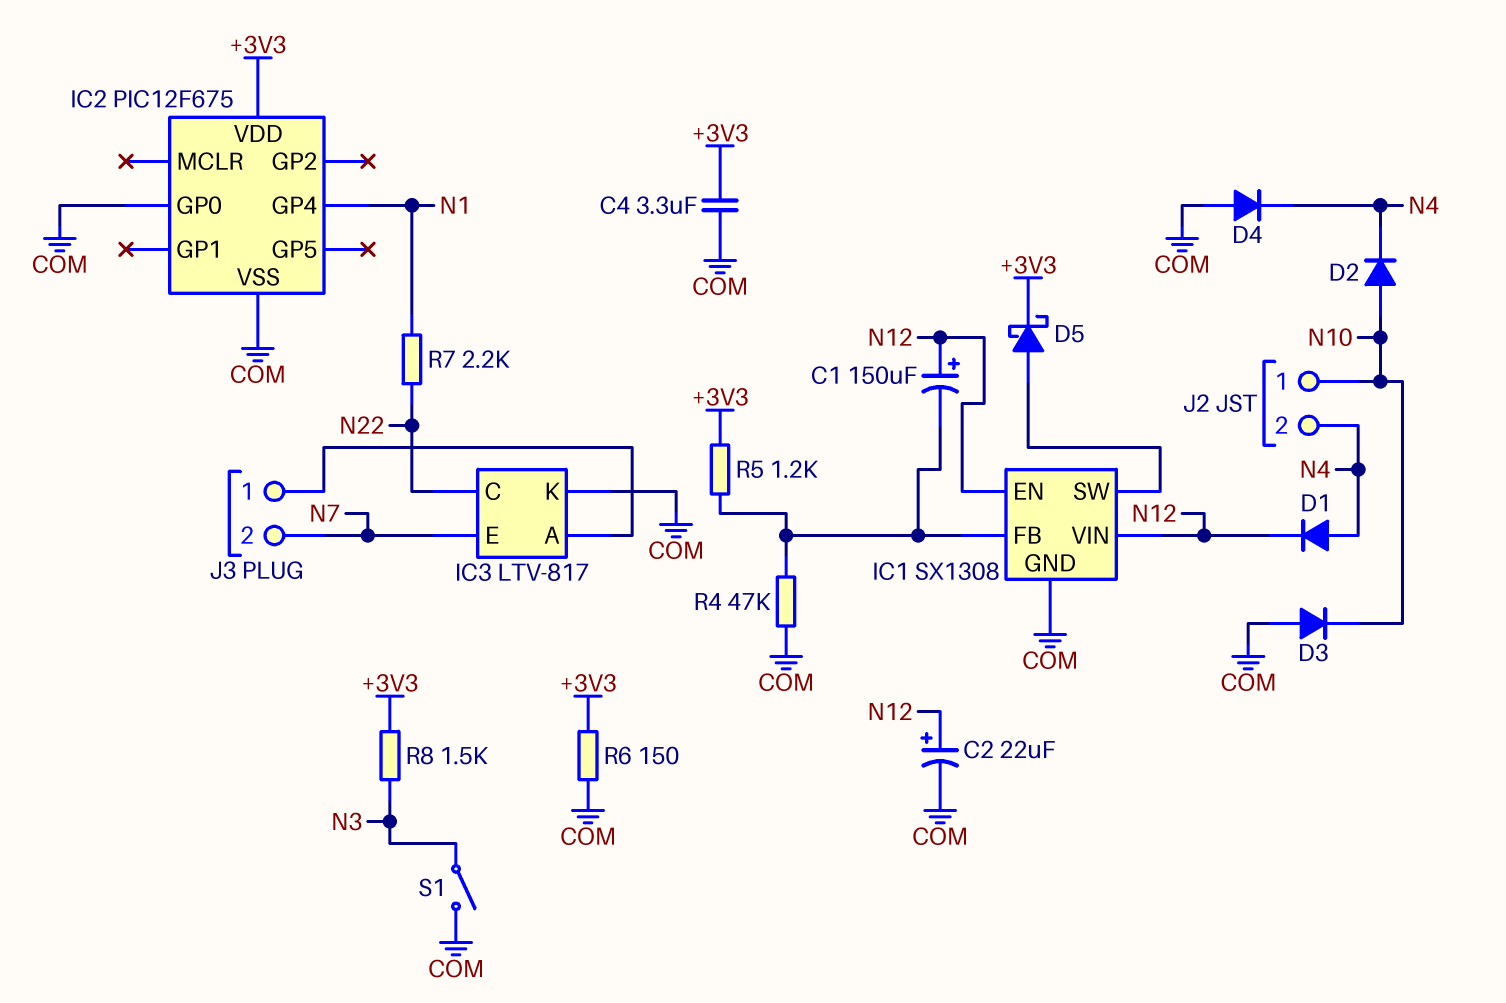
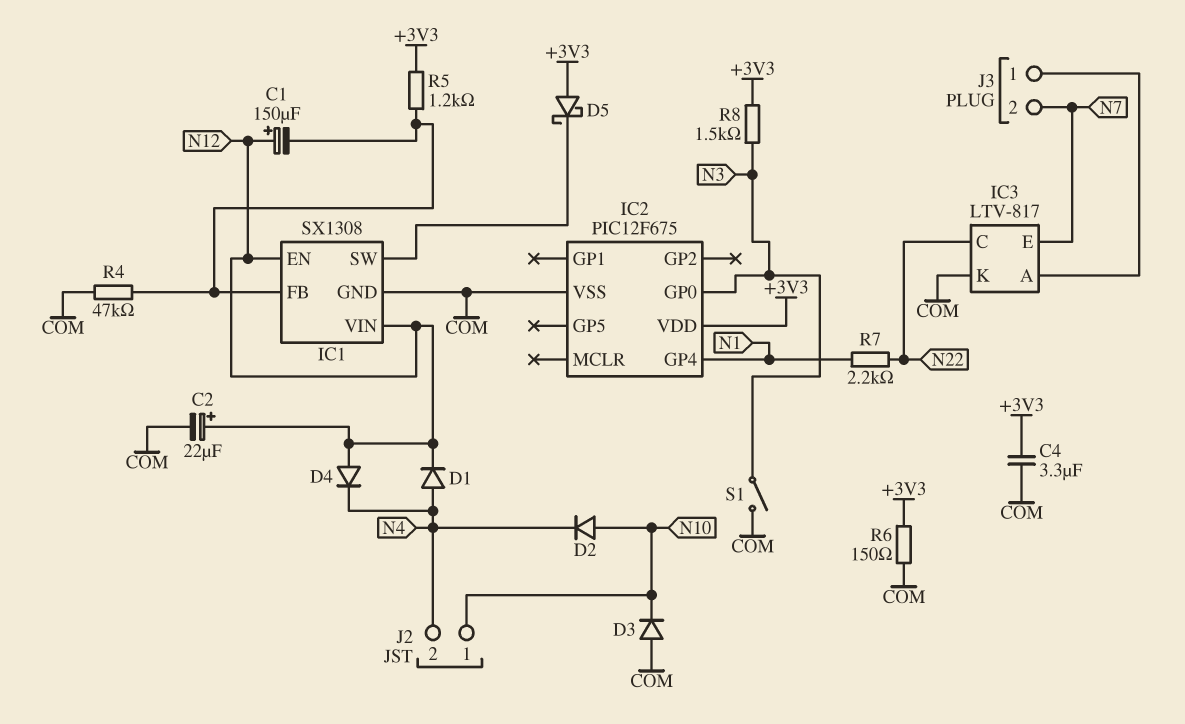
D4: diode (A COM, K N4) -> diode (A N12, K N4)
D5: schottky (A IC1/SW, K +3V3) -> schottky (A +3V3, K IC1/SW)
IC2 pin GP0: COM -> N3

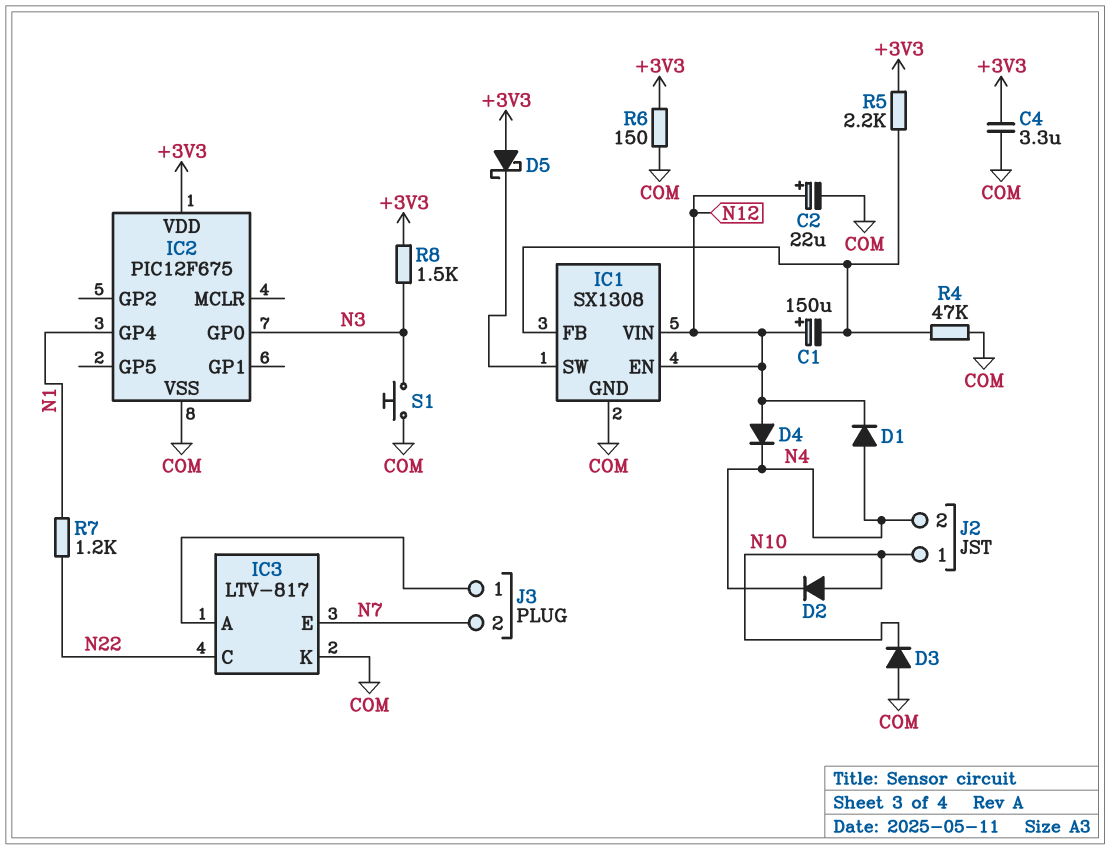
R5: 1.2k (+3V3, IC1/FB) -> 2.2k (+3V3, IC1/FB)
R7: 2.2k (N1, N22) -> 1.2k (N1, N22)
S1: switch (COM, N3) -> button (COM, N3)

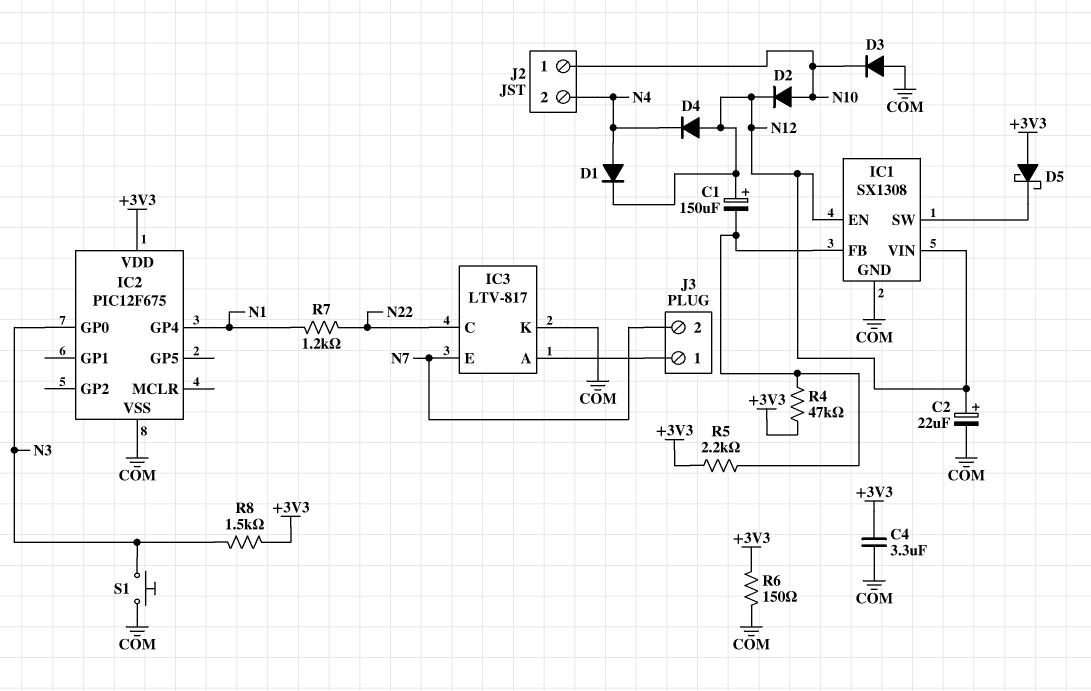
D2: diode (A N10, K N4) -> diode (A N10, K N12)
R4: 47k (COM, IC1/FB) -> 47k (+3V3, IC1/FB)

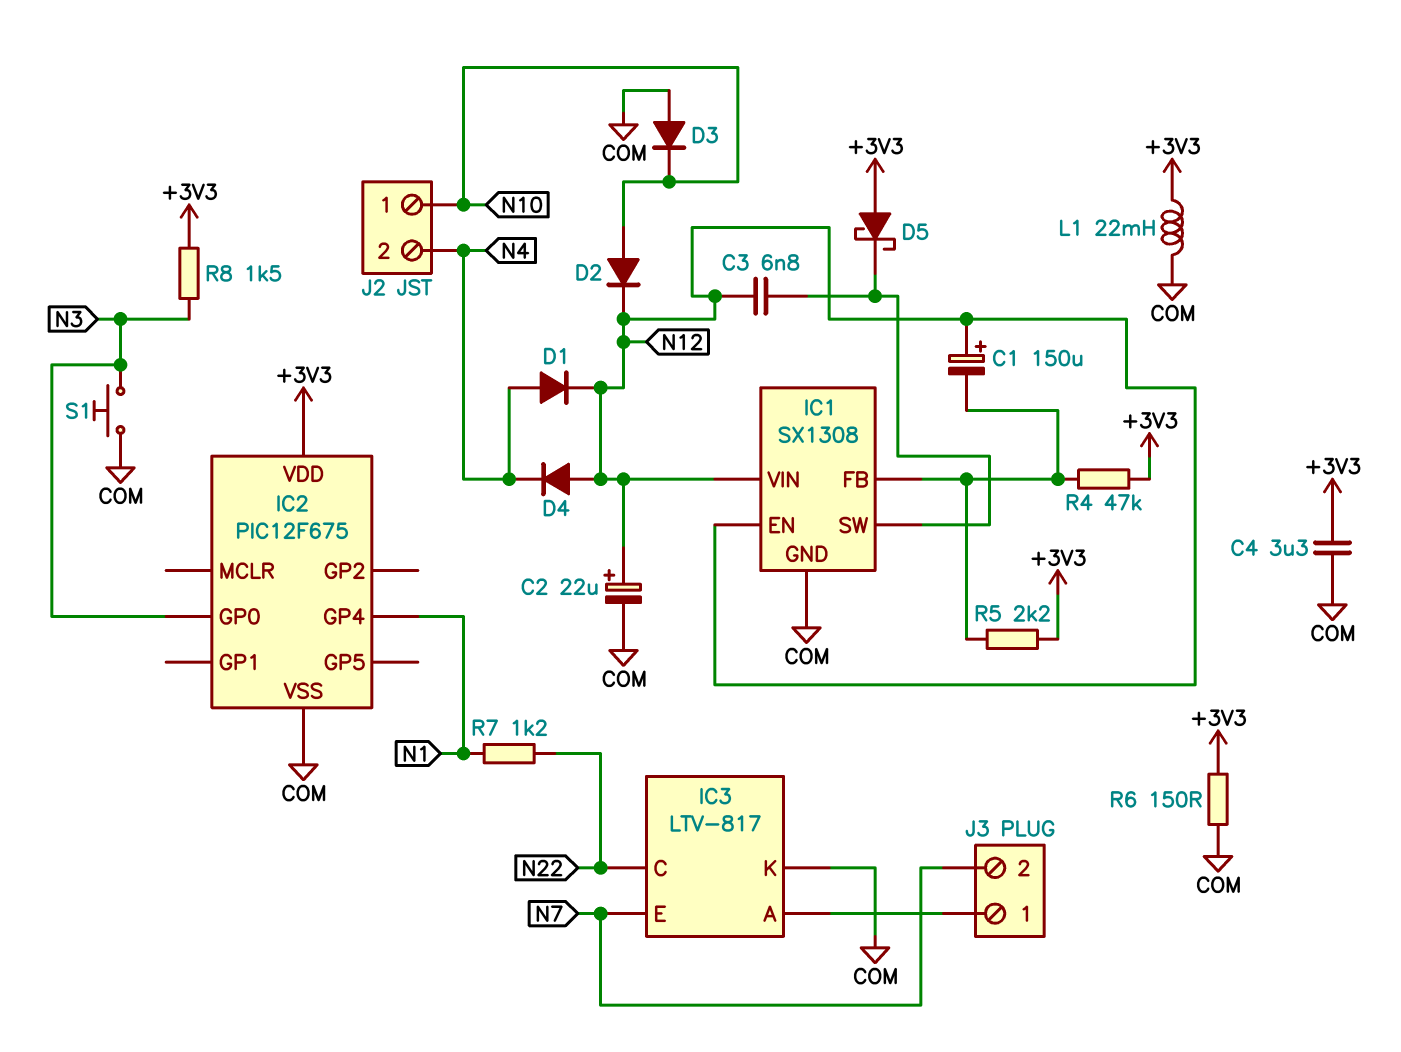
C3: none -> 6.8nF (IC1/SW, N12)
L1: none -> 22mH (+3V3, COM)

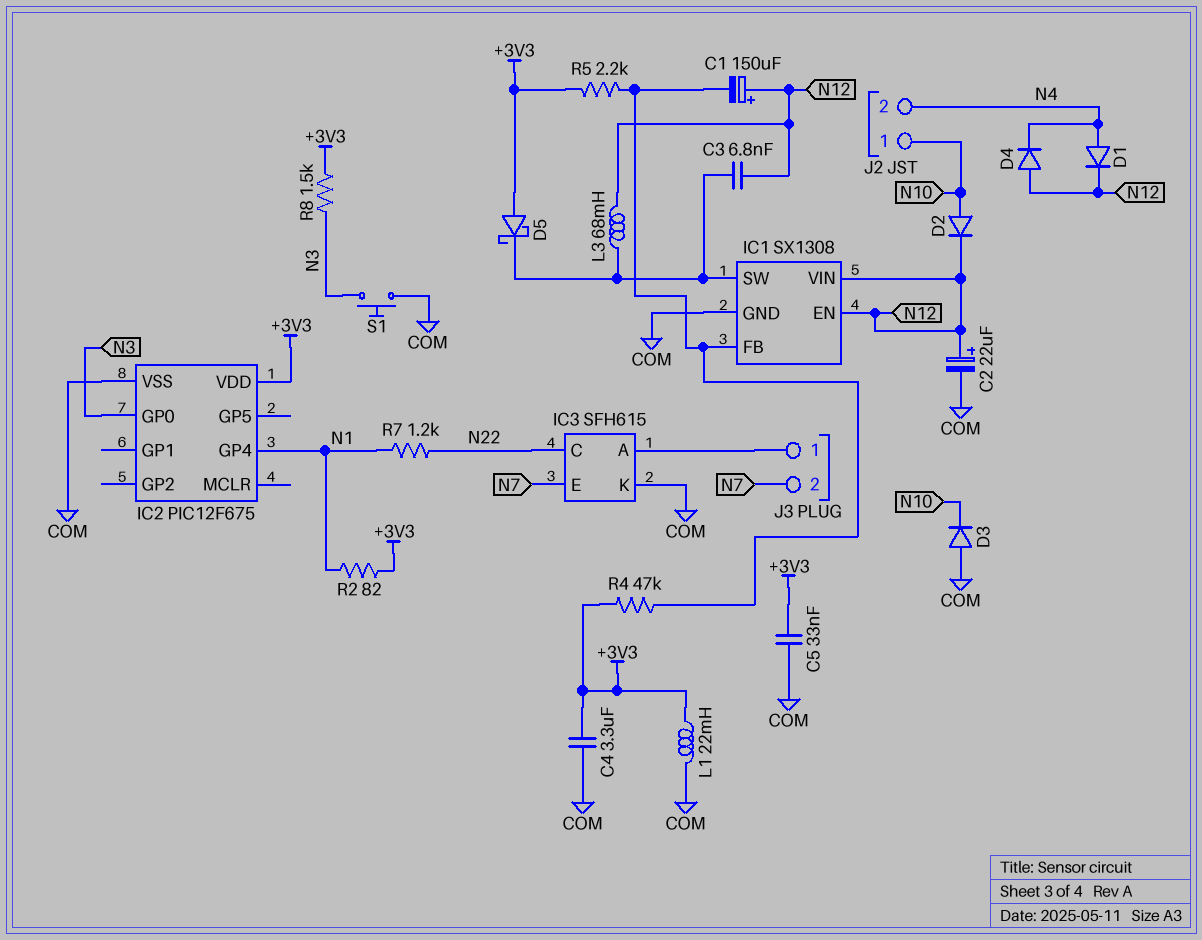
C5: none -> 33nF (+3V3, COM)
IC3: LTV-817 -> SFH615
L3: none -> 68mH (IC1/SW, N12)
R2: none -> 82 (+3V3, N1)
R6: 150 (+3V3, COM) -> none

